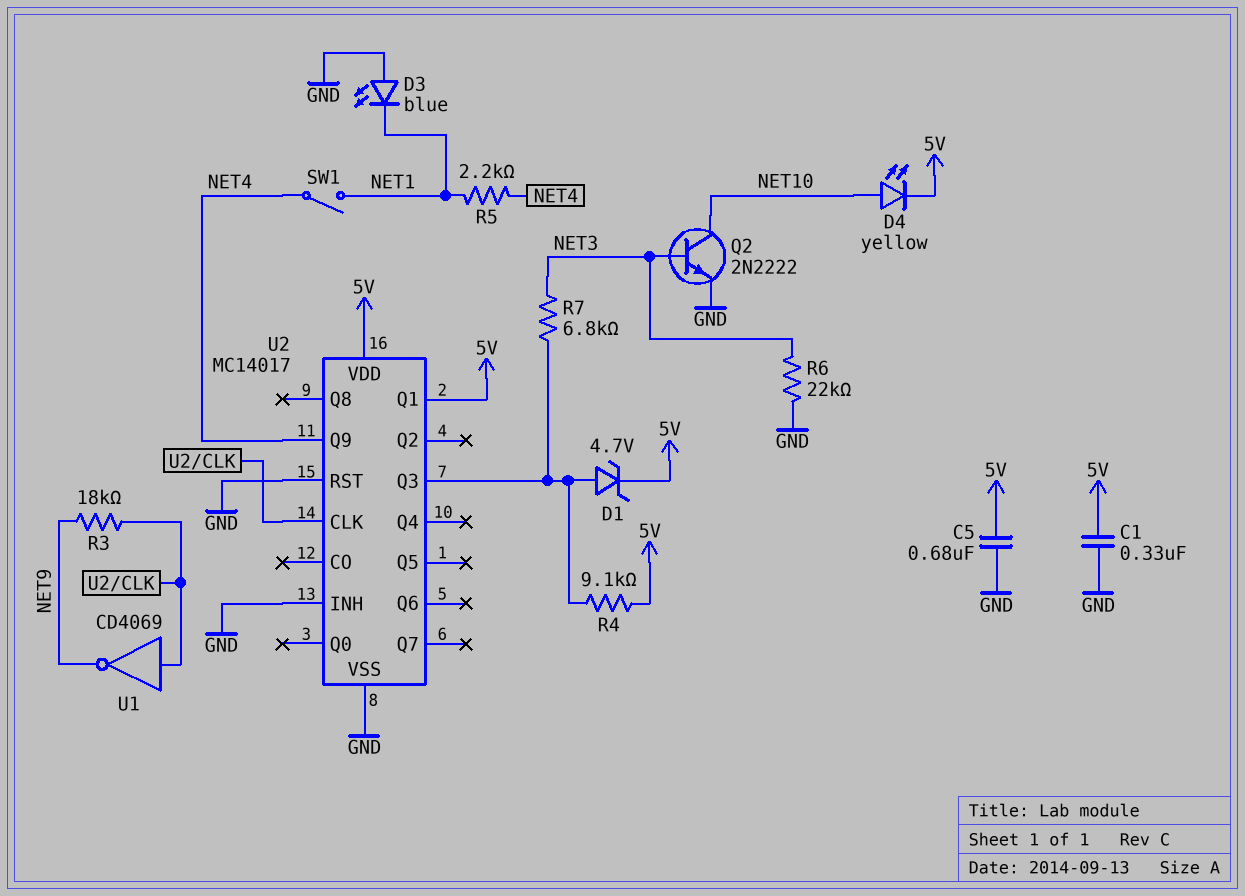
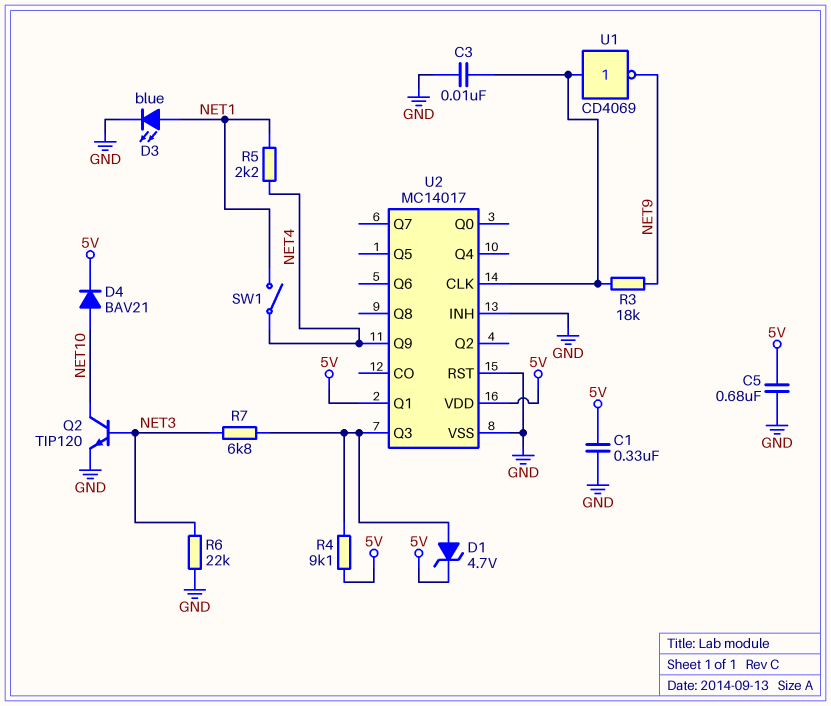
C3: none -> 10nF (GND, U2/CLK)
D3: LED blue (A GND, K NET1) -> LED blue (A NET1, K GND)
D4: LED yellow (A NET10, K 5V) -> diode BAV21 (A NET10, K 5V)
Q2: NPN 2N2222 (B NET3, C NET10, E GND) -> NPN TIP120 (B NET3, C NET10, E GND)

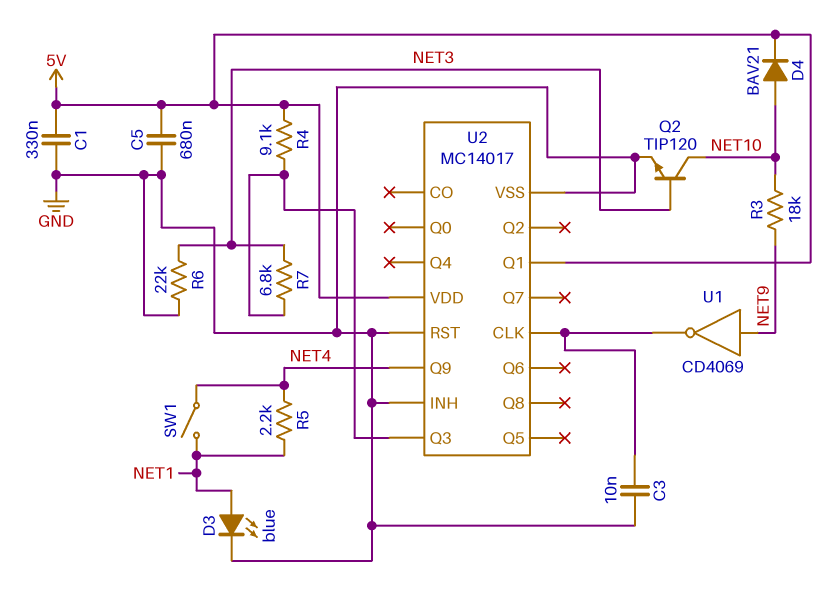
D1: zener 4.7V (A U2/Q3, K 5V) -> none
R3: 18k (NET9, U2/CLK) -> 18k (NET9, NET10)
U1: NOT CD4069 (in U2/CLK, out NET9) -> NOT CD4069 (in NET9, out U2/CLK)

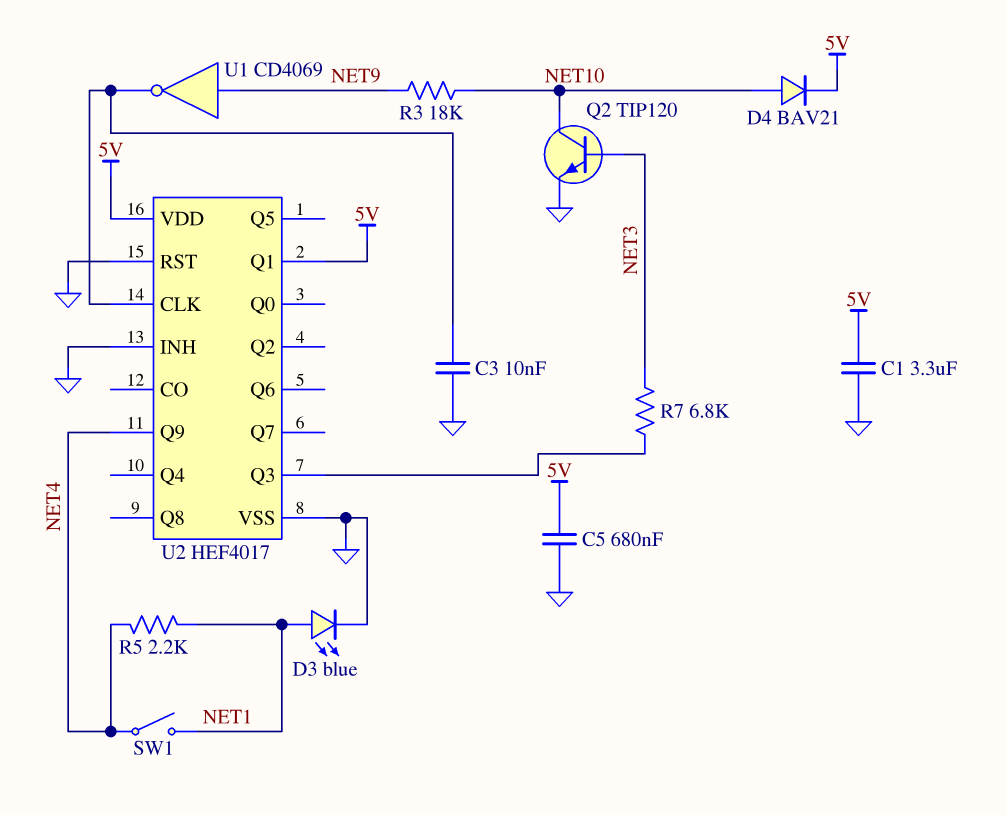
C1: 330nF (5V, GND) -> 3.3uF (5V, GND)
R4: 9.1k (5V, U2/Q3) -> none
R6: 22k (GND, NET3) -> none
U2: MC14017 -> HEF4017

